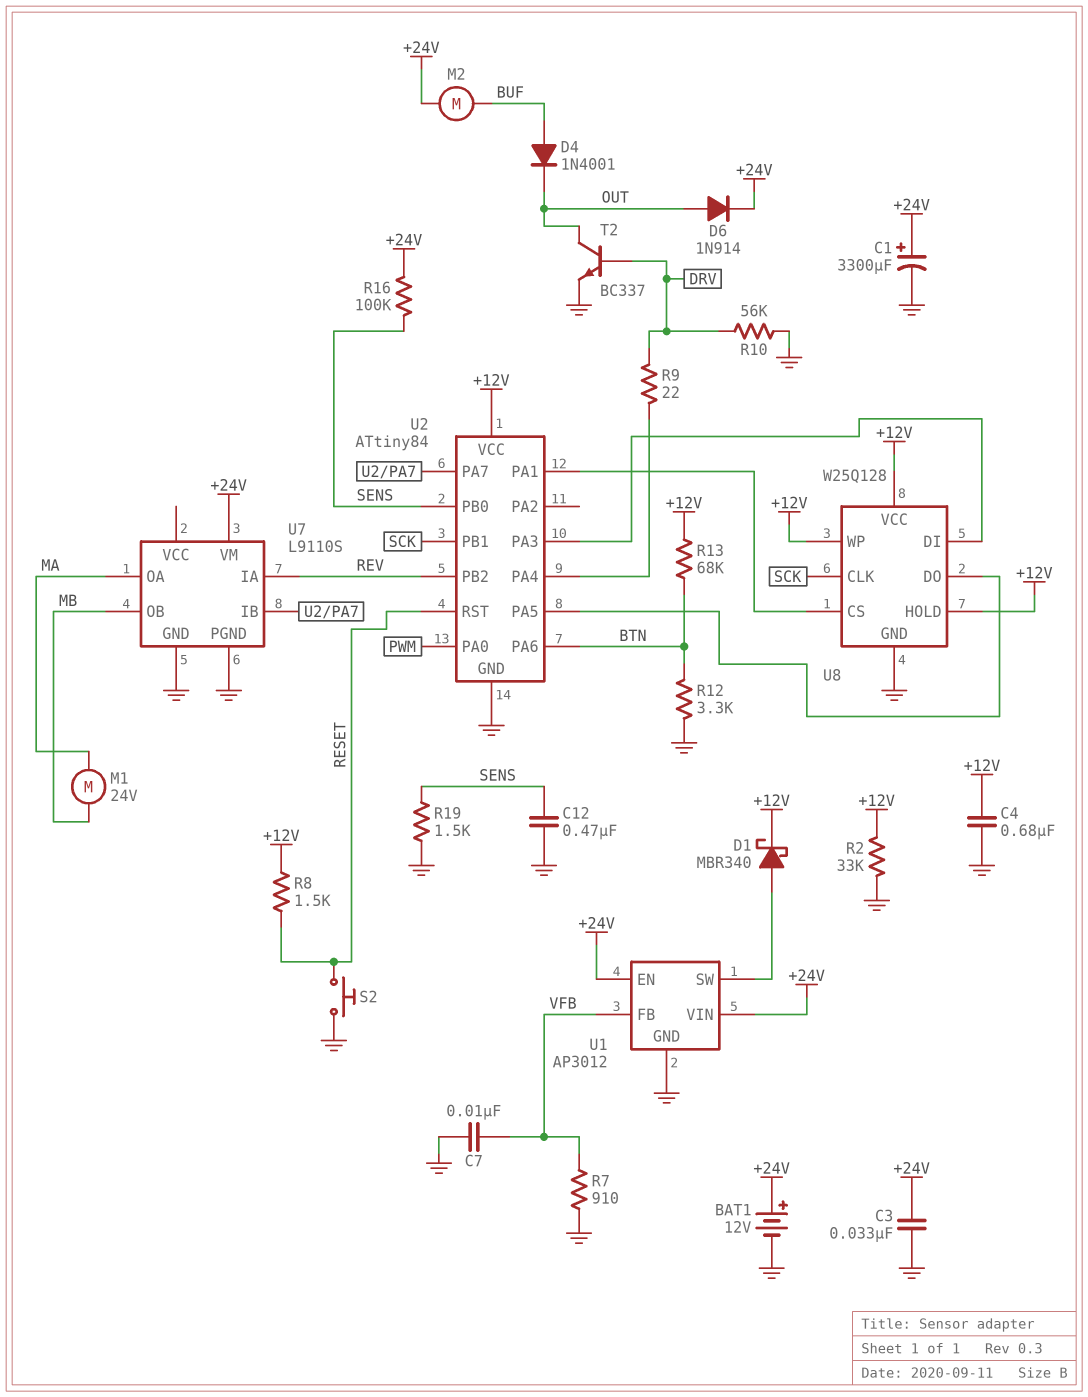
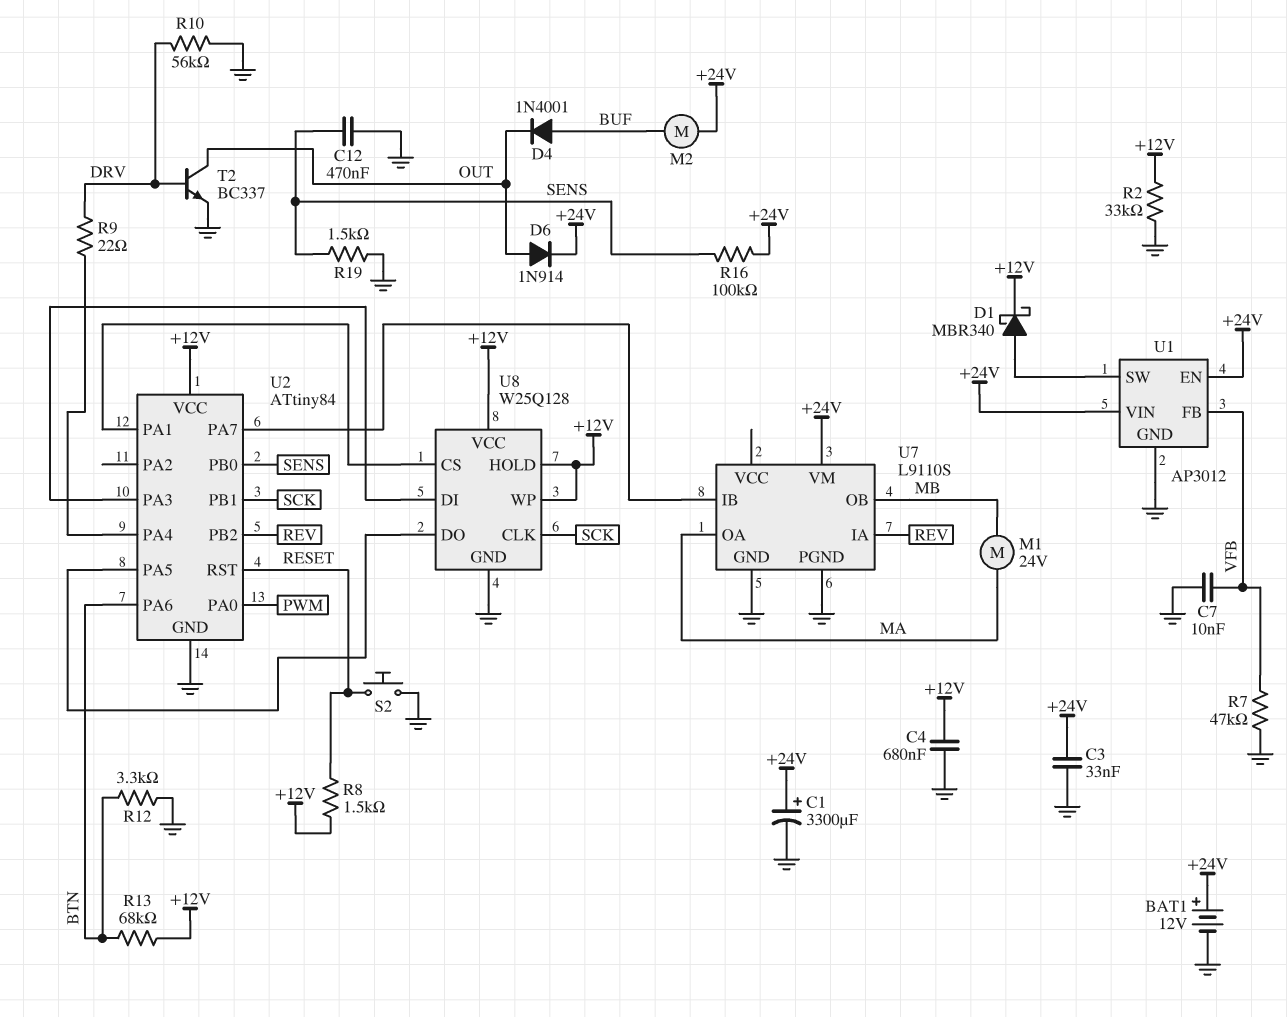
R7: 910 (GND, VFB) -> 47k (GND, VFB)

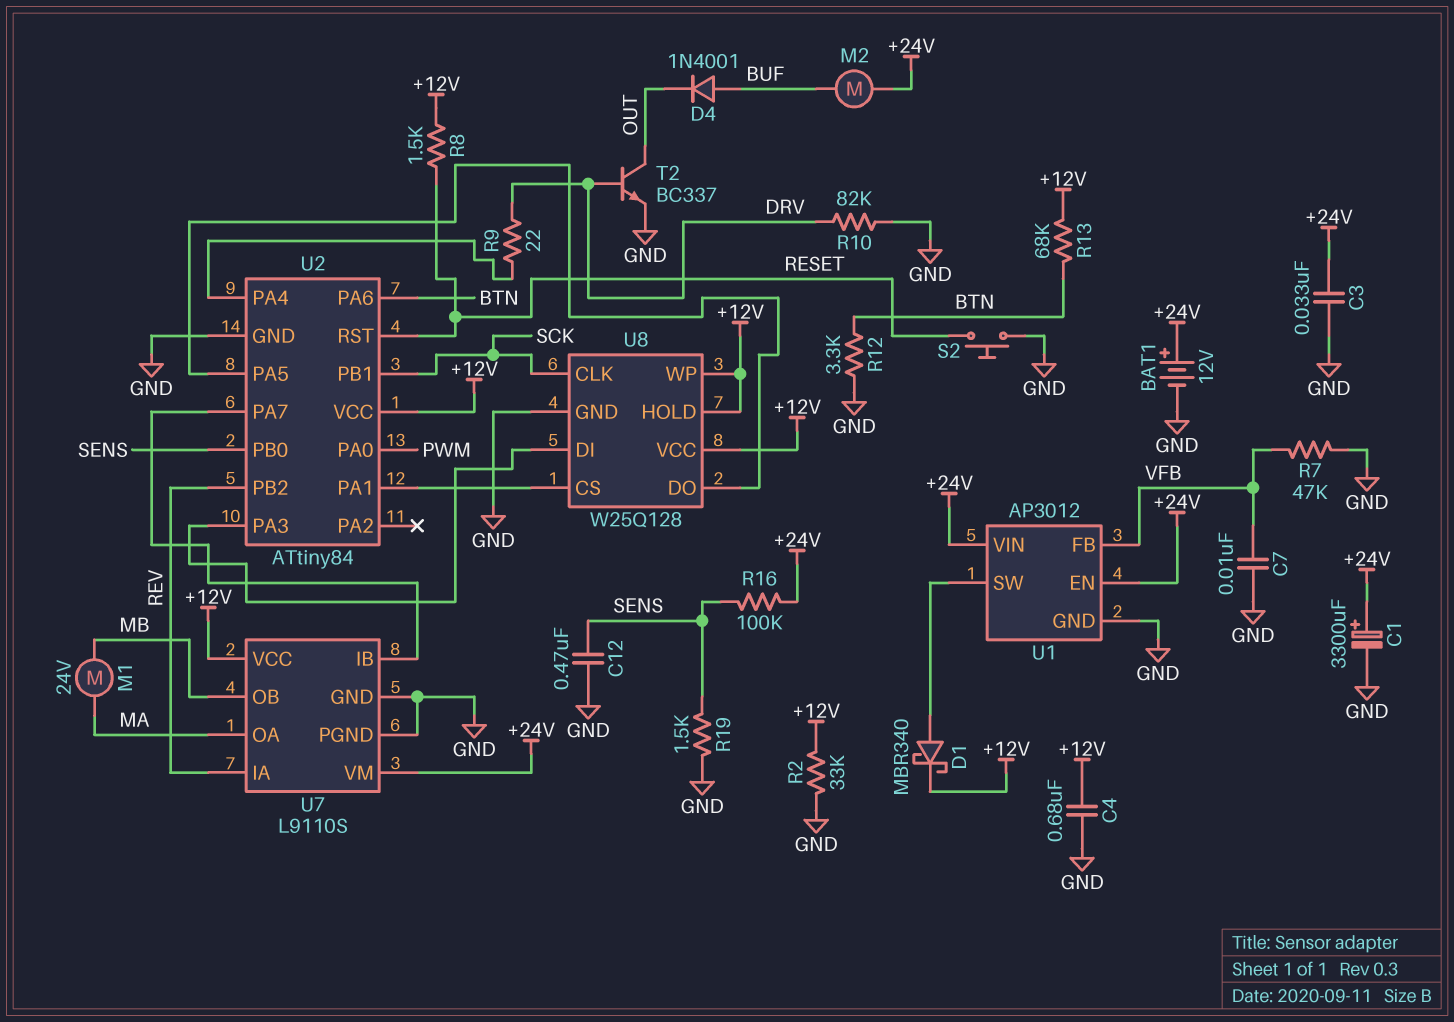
D6: diode 1N914 (A OUT, K +24V) -> none
R10: 56k (DRV, GND) -> 82k (DRV, GND)
U7 pin VCC: none -> +12V

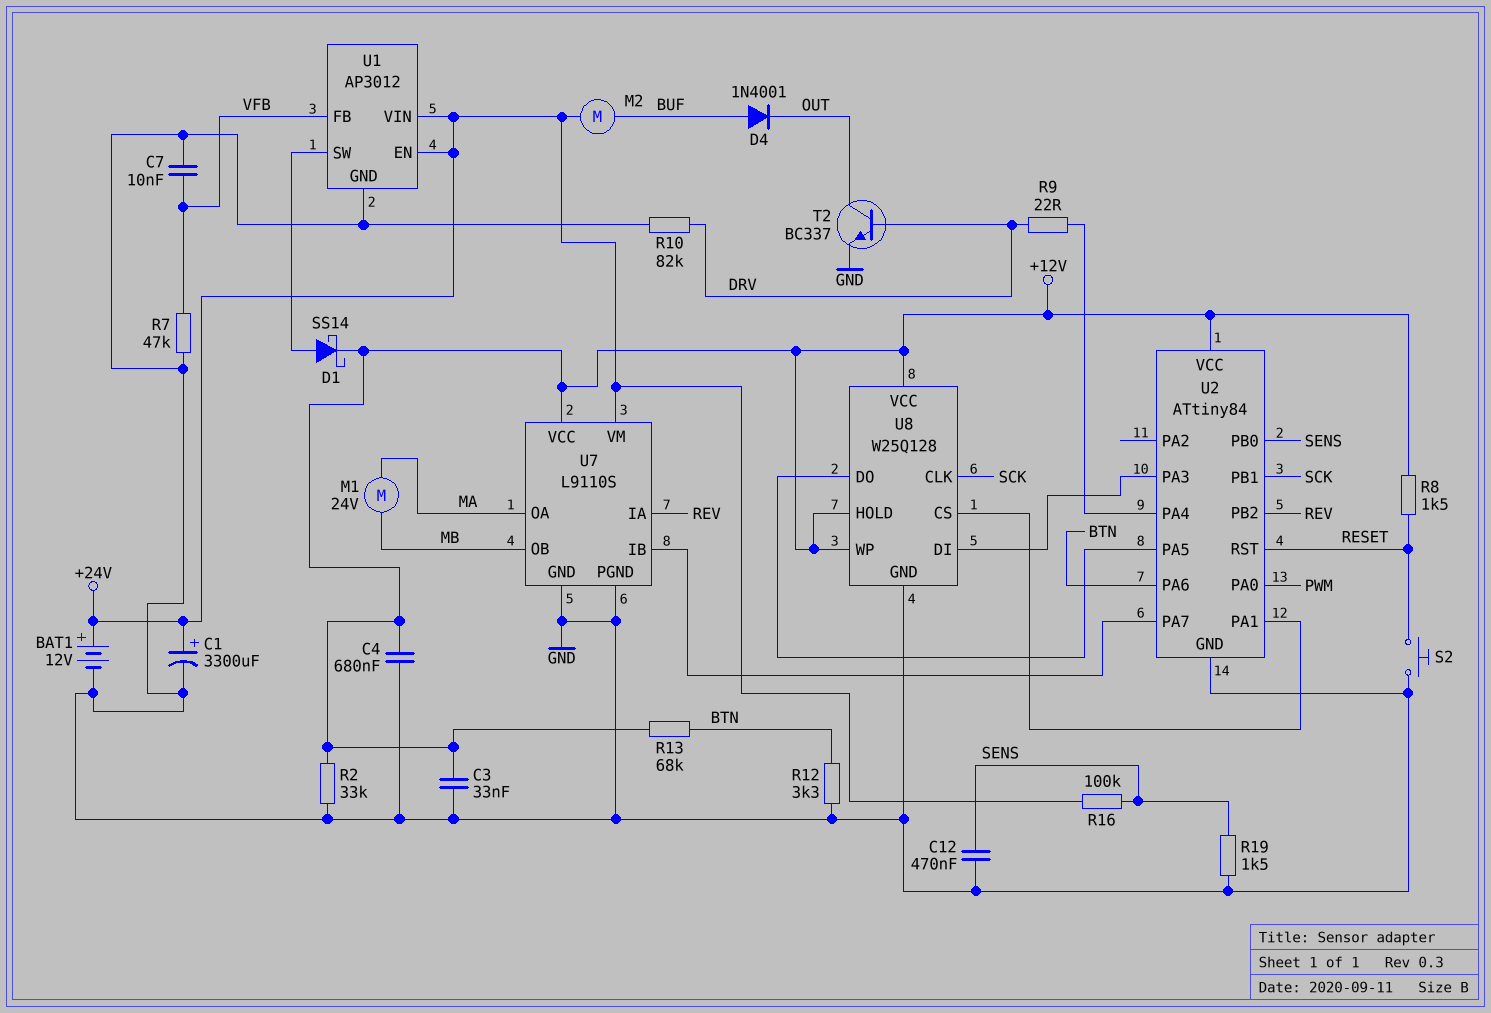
C3: 33nF (+24V, GND) -> 33nF (+12V, GND)
D1: schottky MBR340 (A U1/SW, K +12V) -> schottky SS14 (A U1/SW, K +12V)

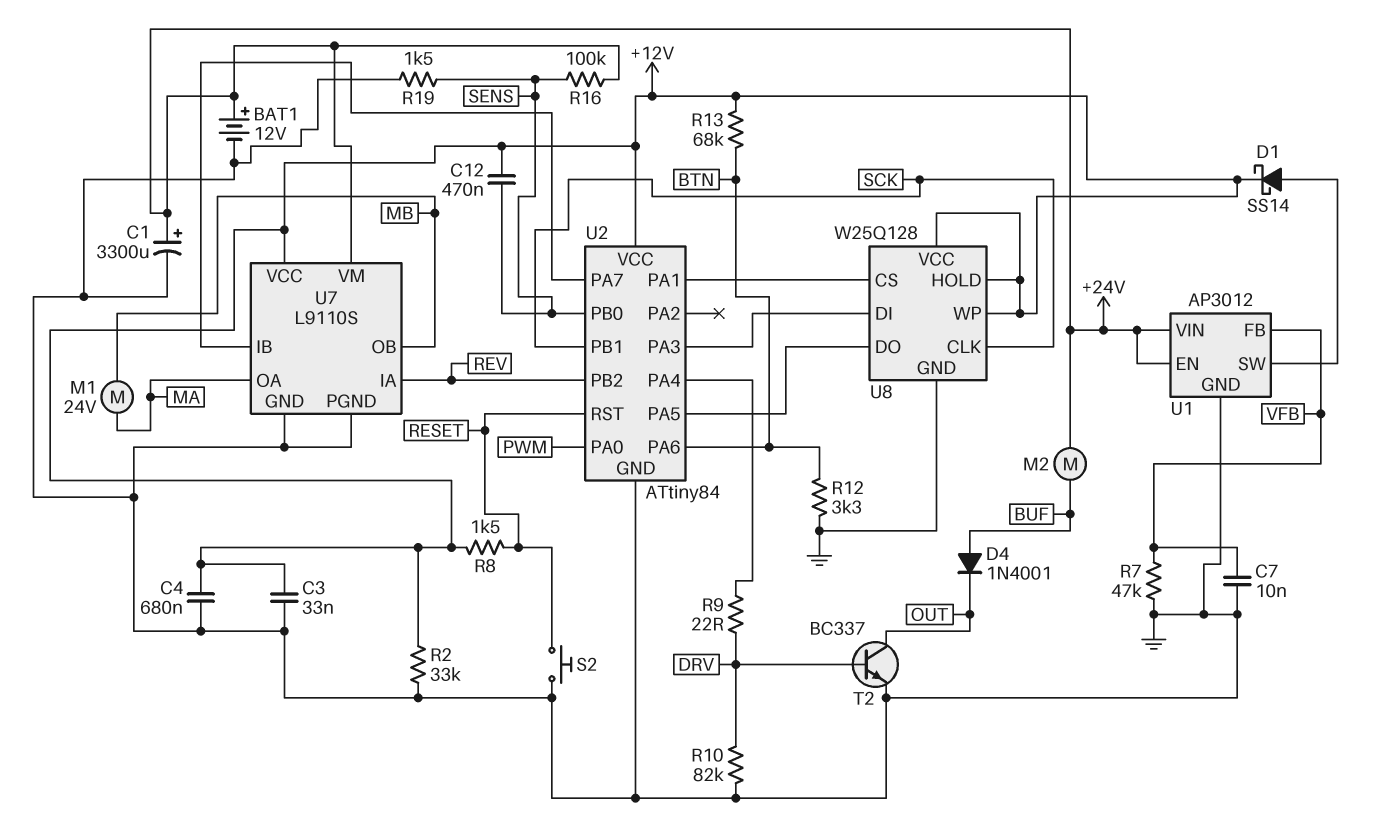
C12: 470nF (GND, SENS) -> 470nF (+12V, SENS)

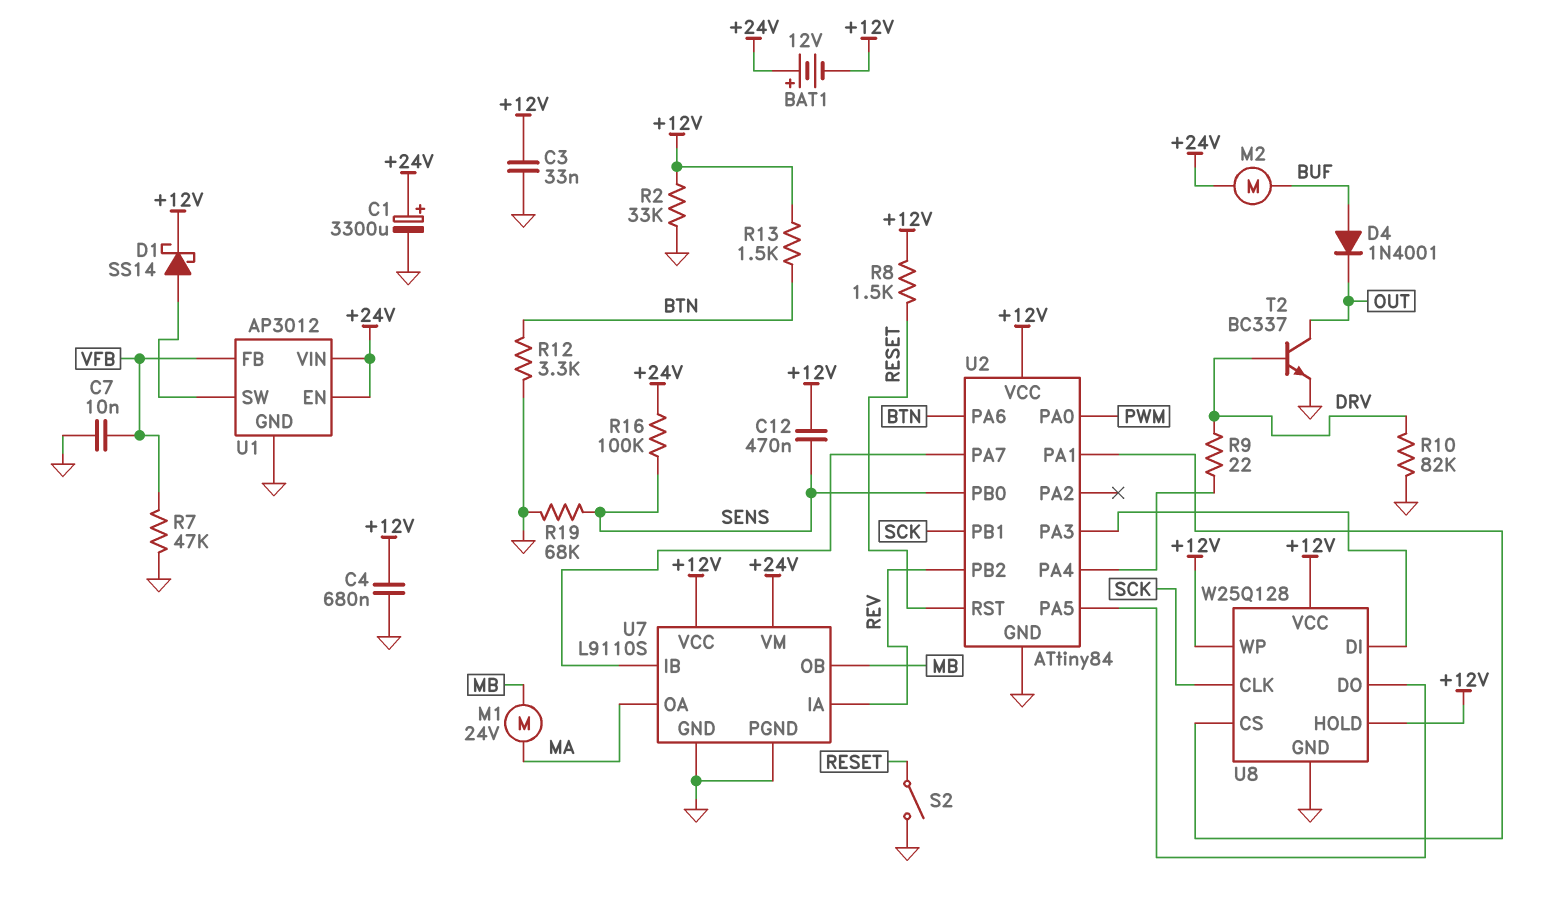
BAT1: 12V (plus +24V, minus GND) -> 12V (plus +24V, minus +12V)
R13: 68k (+12V, BTN) -> 1.5k (+12V, BTN)
R19: 1.5k (GND, SENS) -> 68k (GND, SENS)
S2: button (GND, RESET) -> switch (GND, RESET)

